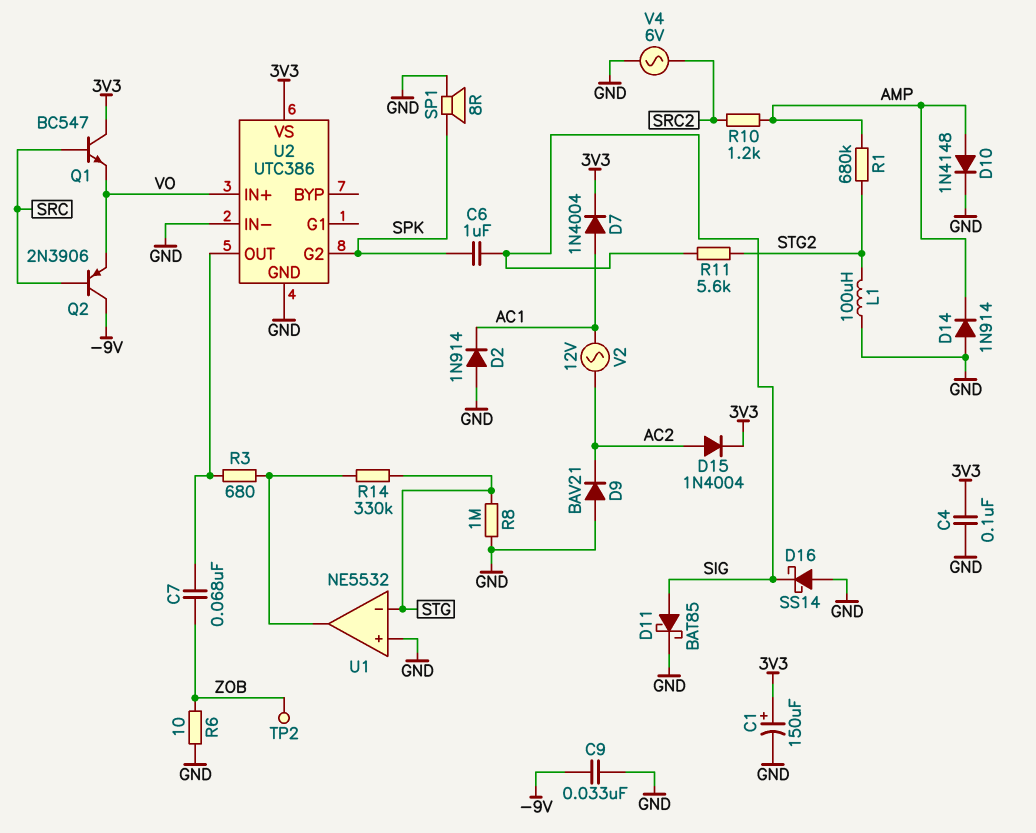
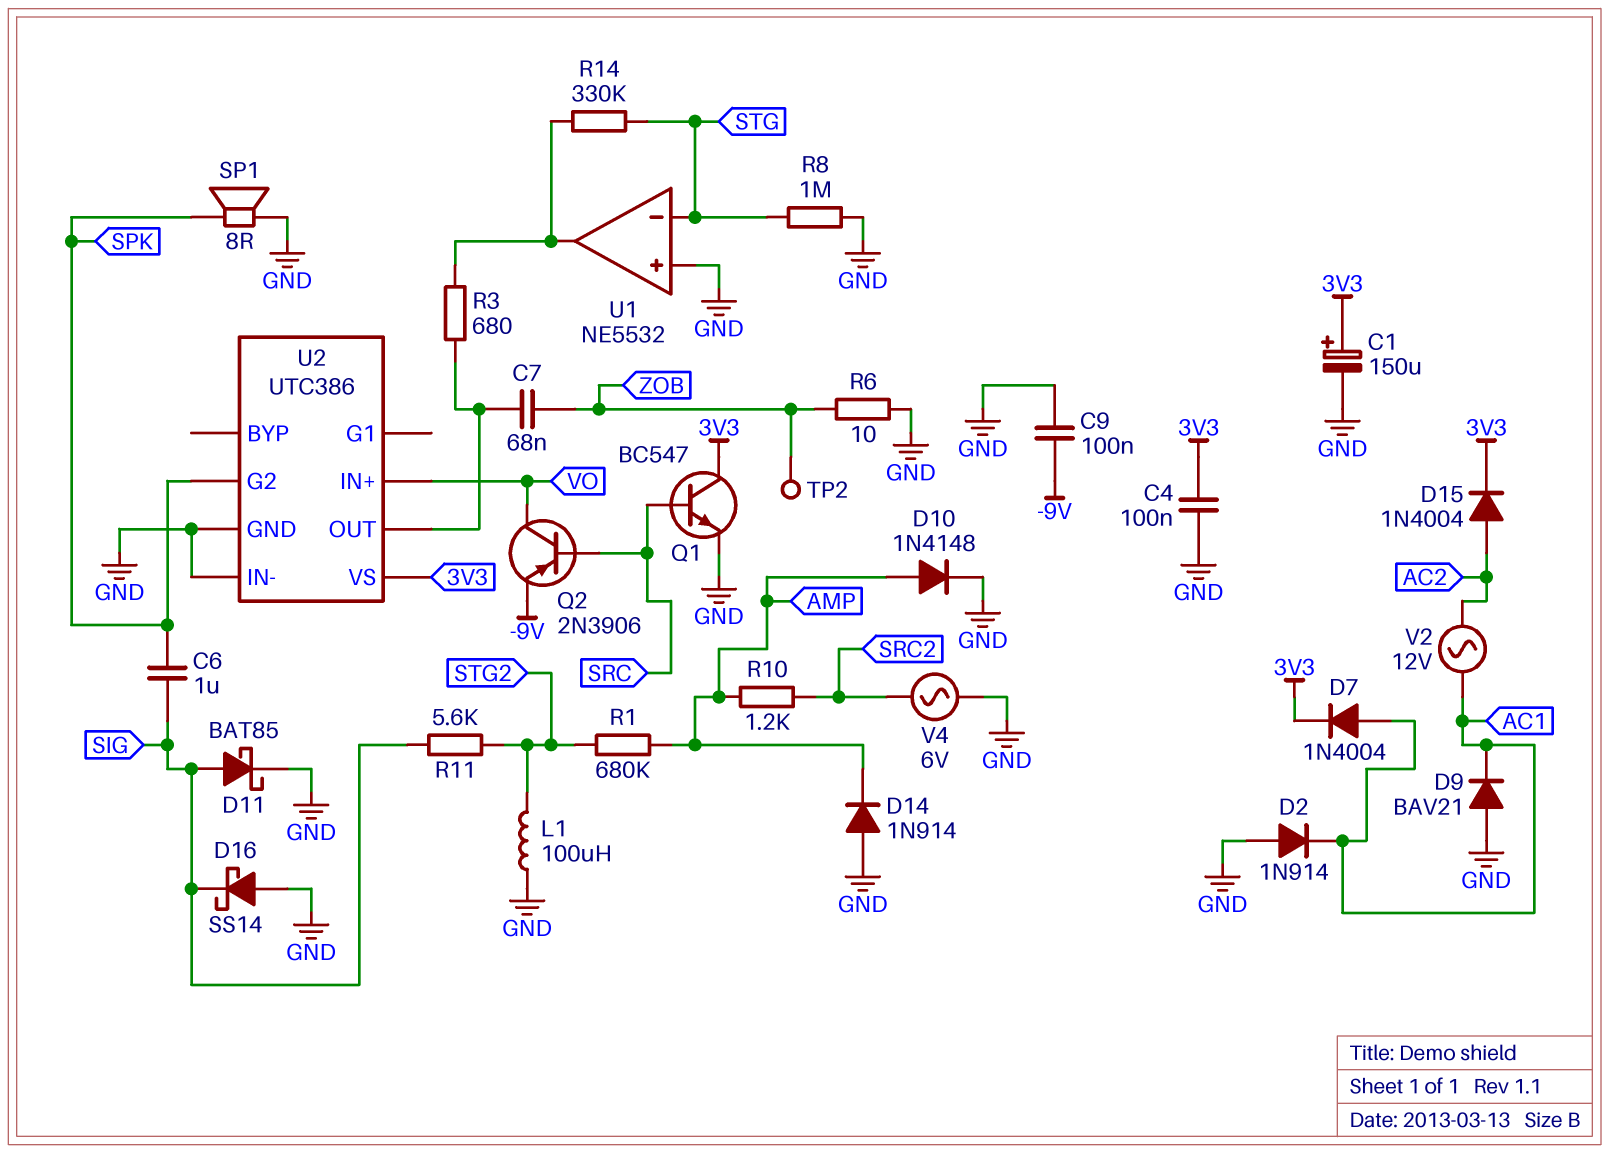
C9: 33nF (-9V, GND) -> 100nF (-9V, GND)
D9: diode BAV21 (A GND, K AC2) -> diode BAV21 (A GND, K AC1)
Q1: NPN BC547 (B SRC, C 3V3, E VO) -> NPN BC547 (B SRC, C 3V3, E GND)
Q2: PNP 2N3906 (B SRC, C -9V, E VO) -> PNP 2N3906 (B SRC, C VO, E -9V)

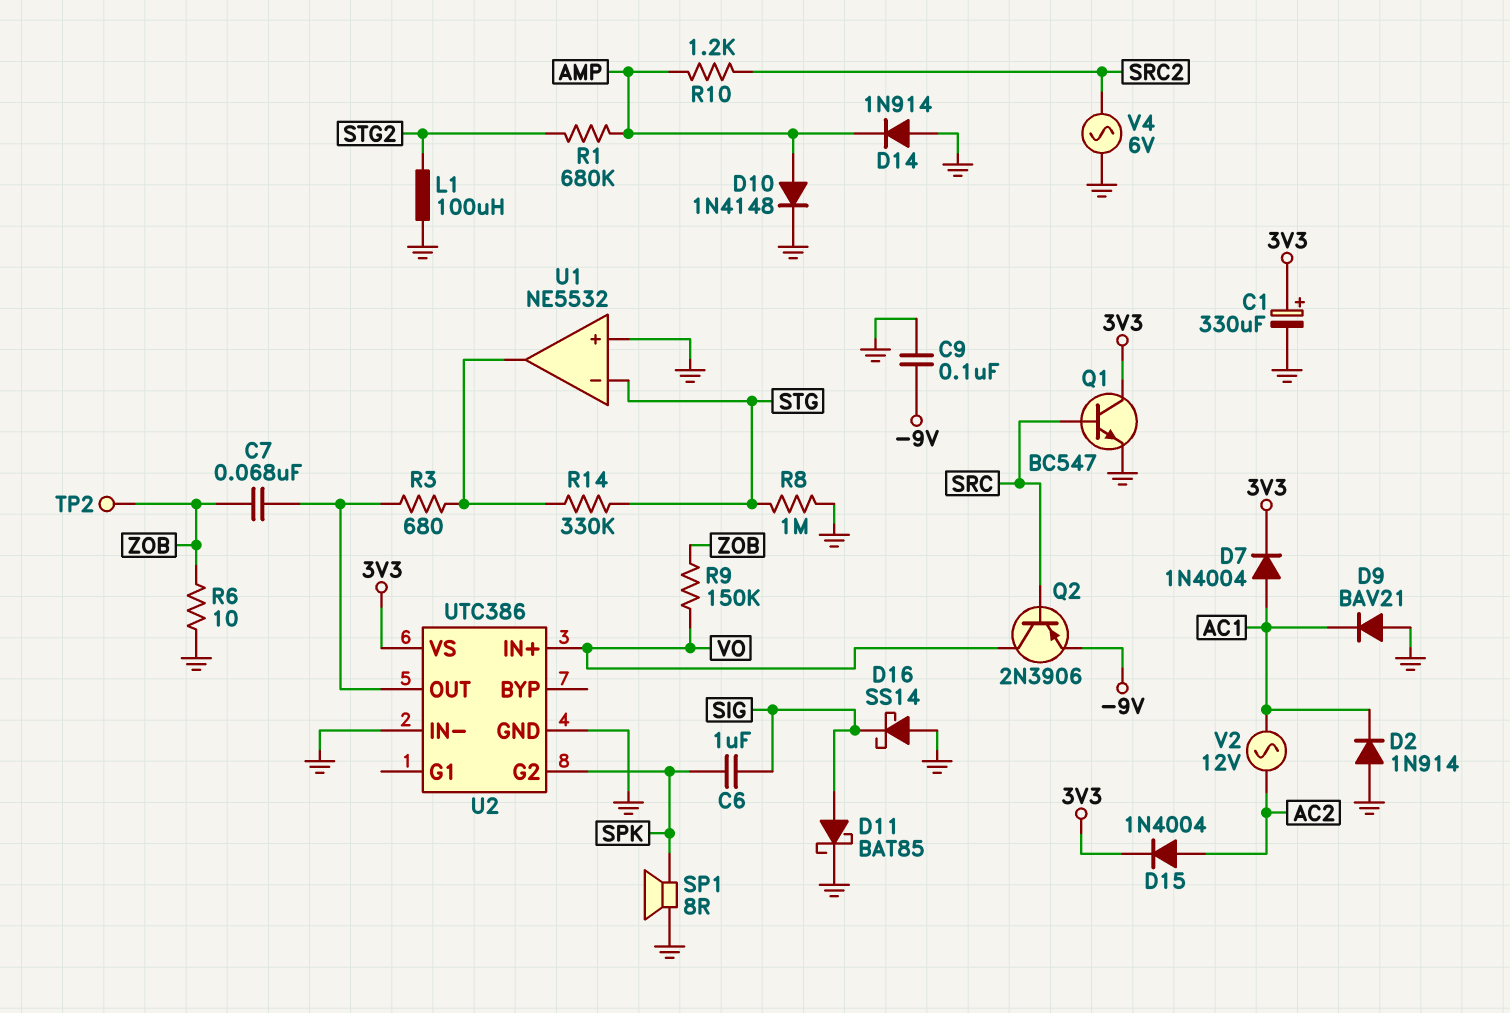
C1: 150uF (plus 3V3, minus GND) -> 330uF (plus 3V3, minus GND)
C4: 100nF (3V3, GND) -> none
R9: none -> 150k (VO, ZOB)
R11: 5.6k (SIG, STG2) -> none

